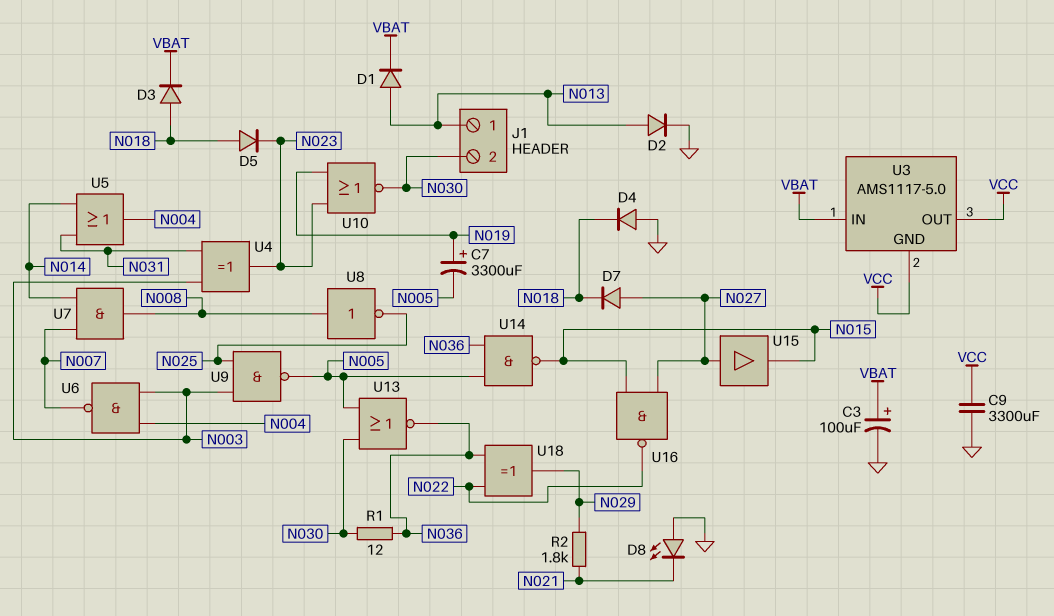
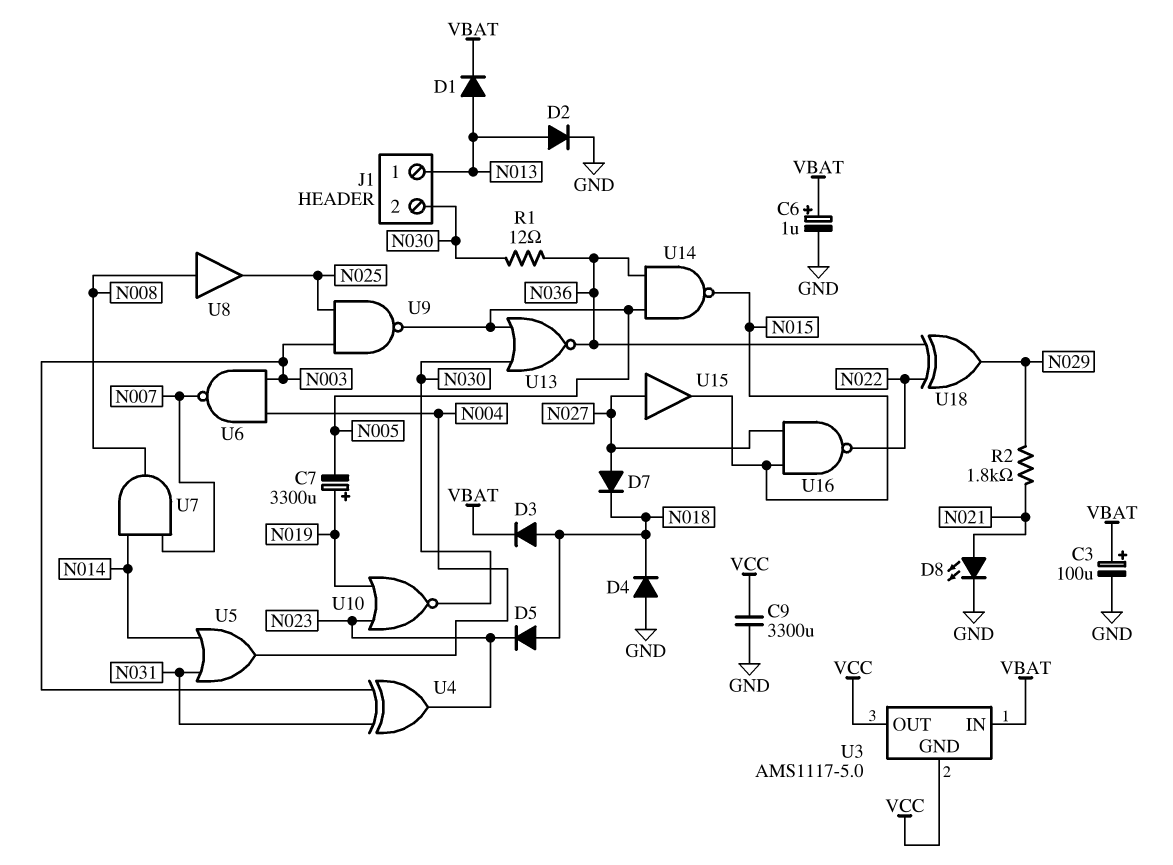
C6: none -> 1uF (plus VBAT, minus GND)
D8: LED (A GND, K N021) -> LED (A N021, K GND)
U8: NOT (in N008, out N025) -> buffer (in N008, out N025)

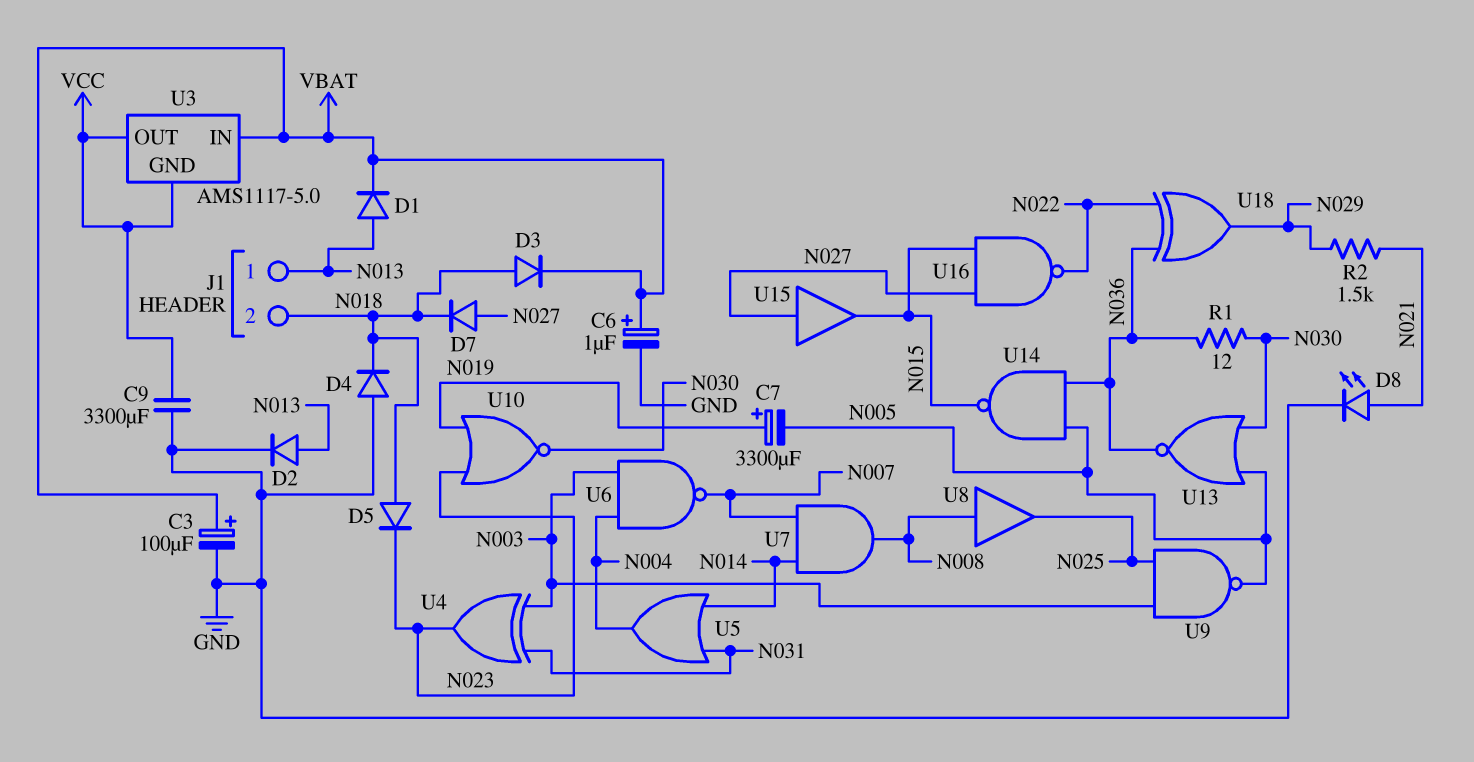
J1 pin 2: N030 -> N018
R2: 1.8k (N021, N029) -> 1.5k (N021, N029)

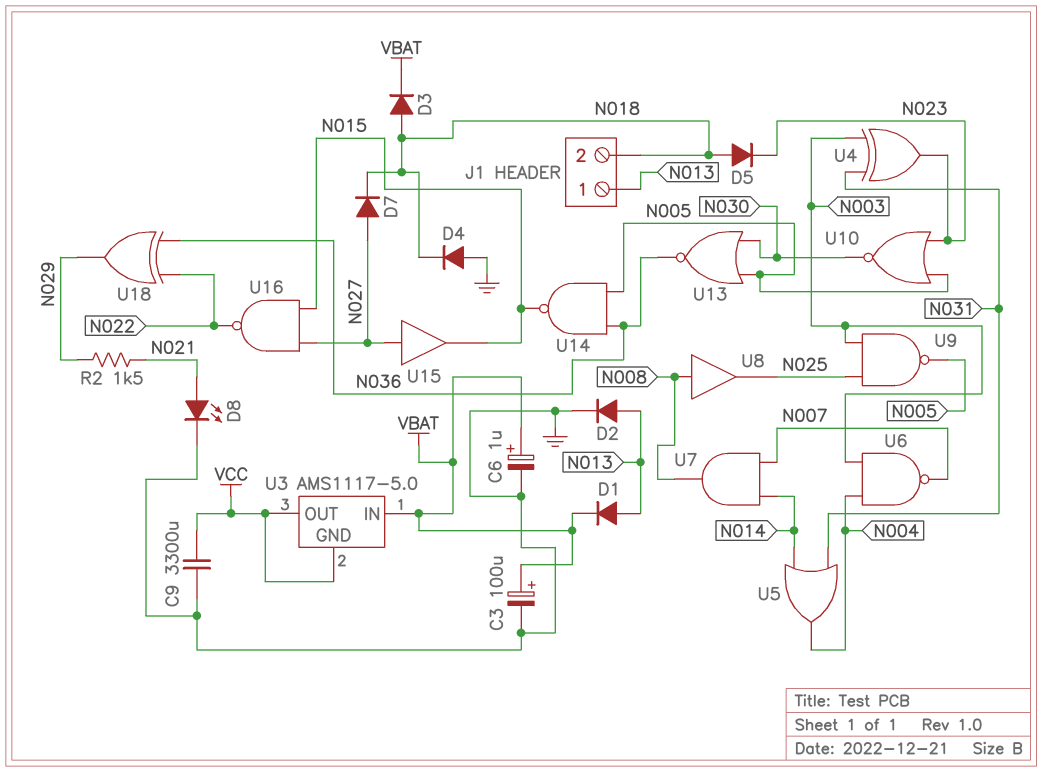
C7: 3300uF (plus N019, minus N005) -> none
R1: 12 (N030, N036) -> none
U10: NOR (in N019, in N023, out N030) -> NOR (in N005, in N023, out N030)

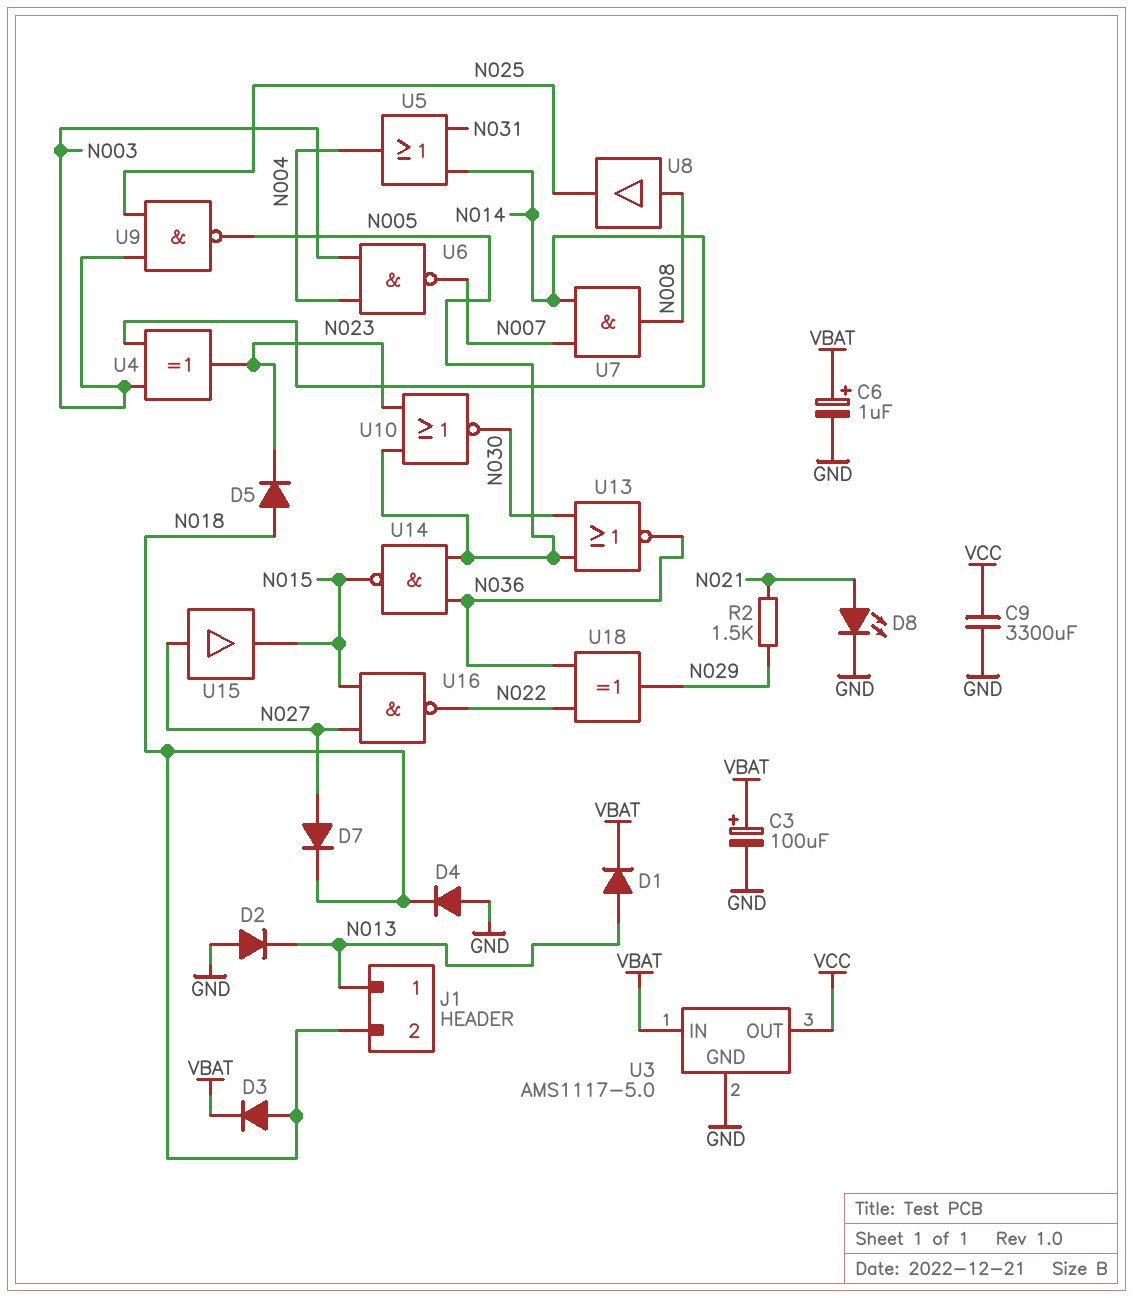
D2: diode (A N013, K GND) -> diode (A GND, K N013)
U3 pin GND: VCC -> GND
U4: XOR (in N003, in N031, out N023) -> XOR (in N003, in N014, out N023)

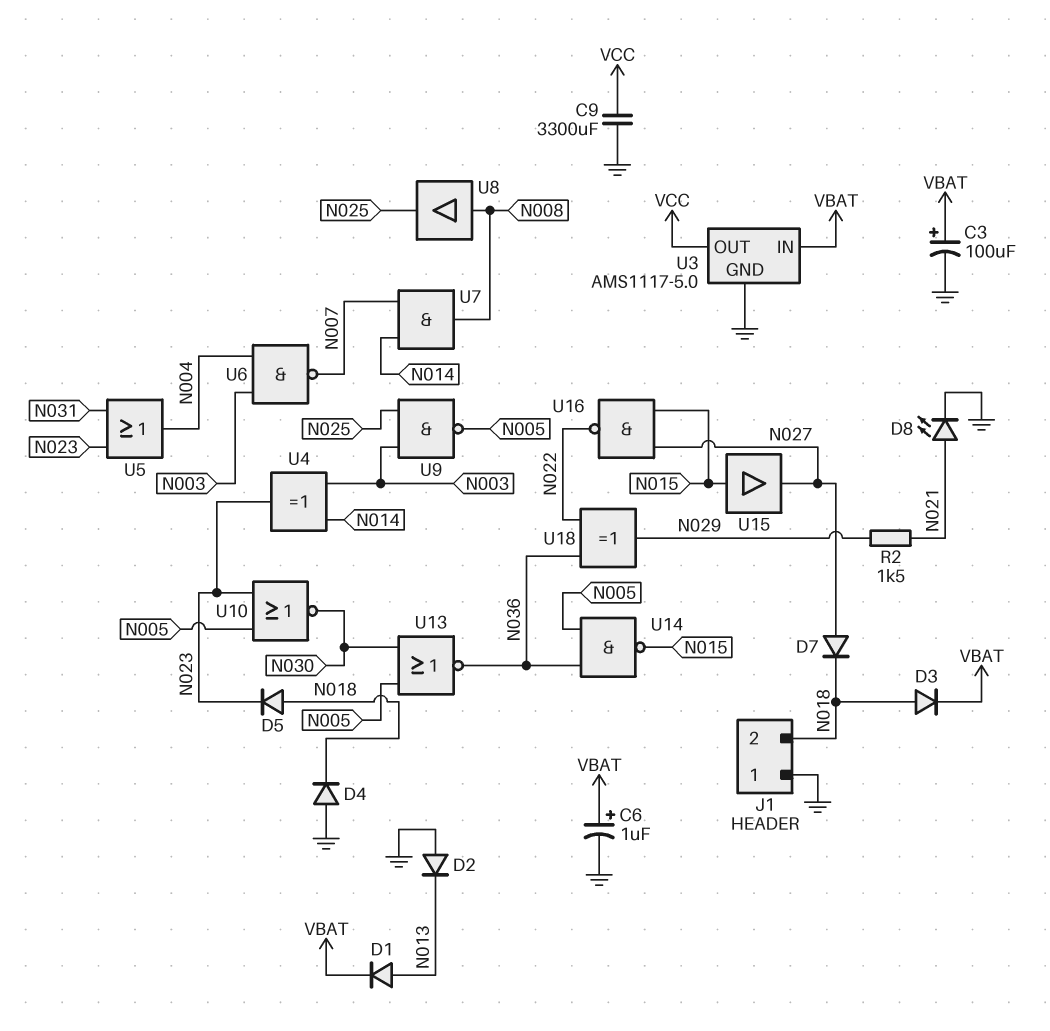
J1 pin 1: N013 -> GND
U5: OR (in N014, in N031, out N004) -> OR (in N023, in N031, out N004)
U15: buffer (in N027, out N015) -> buffer (in N015, out N027)

